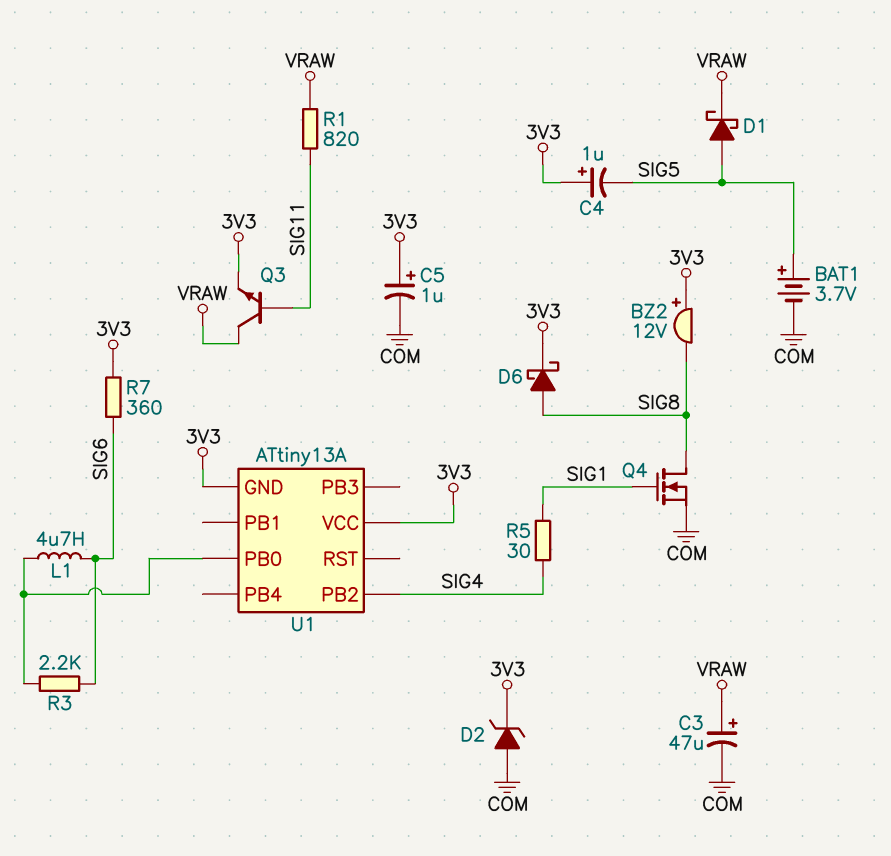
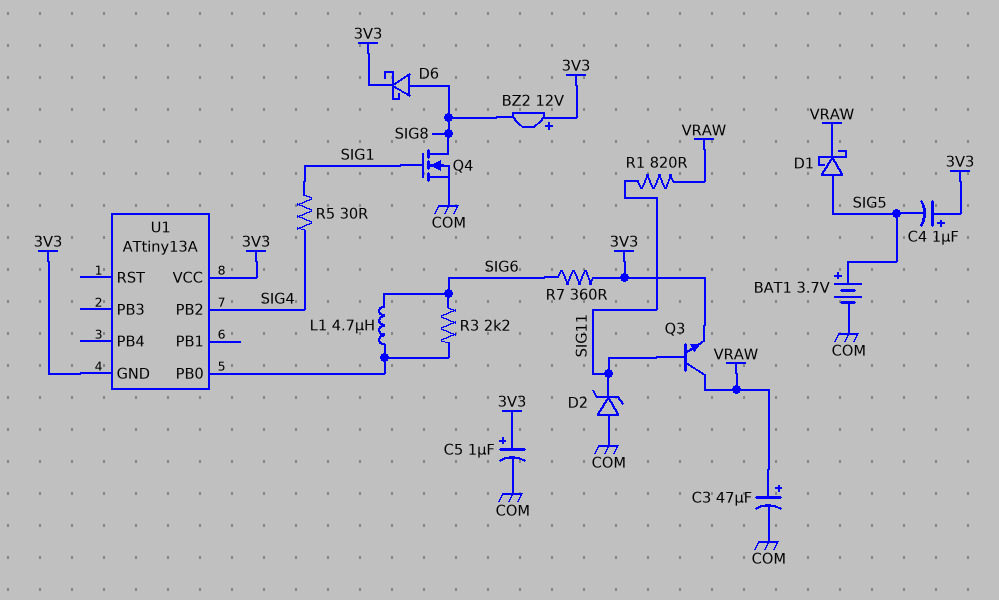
D2: zener (A COM, K 3V3) -> zener (A COM, K SIG11)

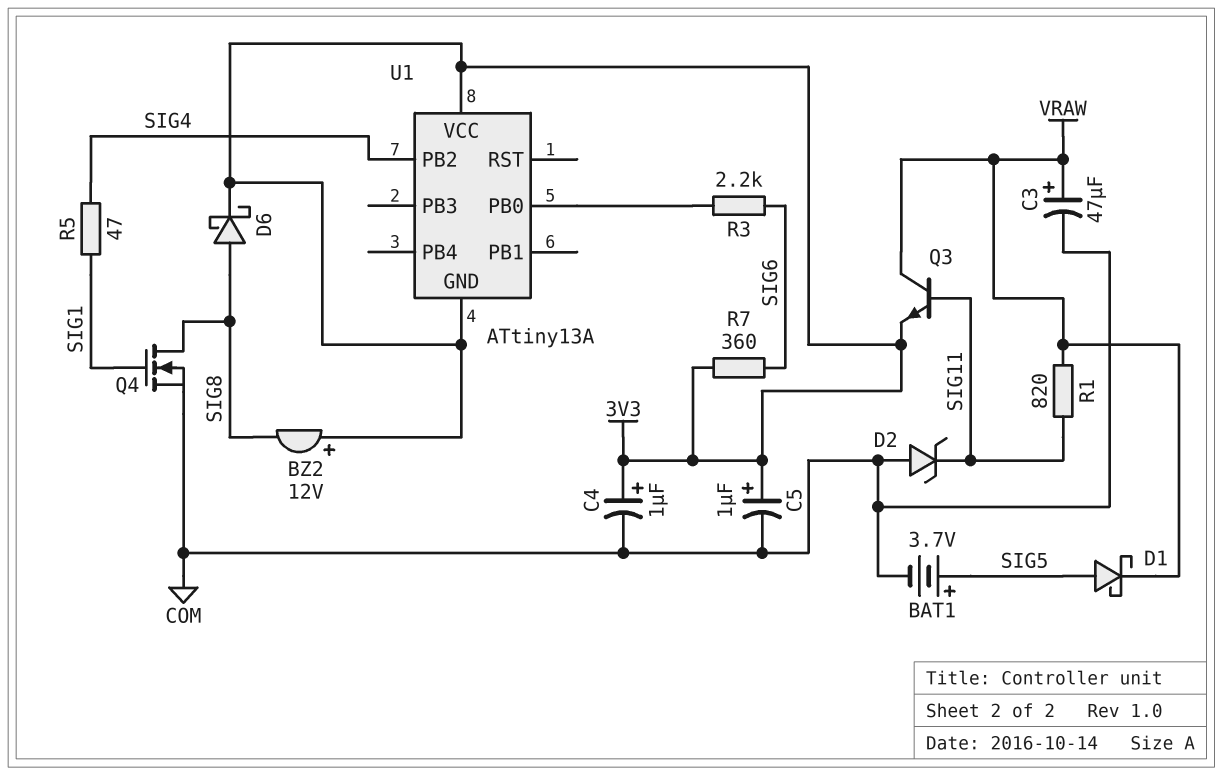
C4: 1uF (plus 3V3, minus SIG5) -> 1uF (plus 3V3, minus COM)
L1: 4.7uH (SIG6, U1/PB0) -> none
R5: 30 (SIG1, SIG4) -> 47 (SIG1, SIG4)

